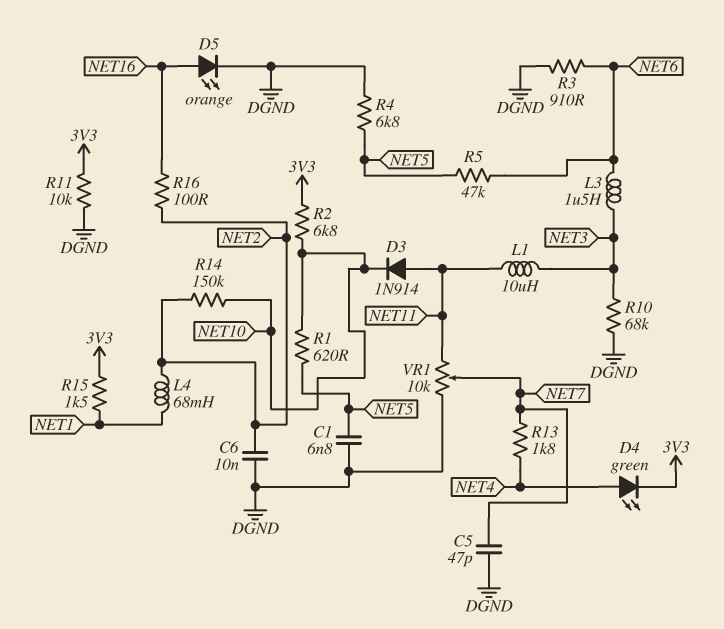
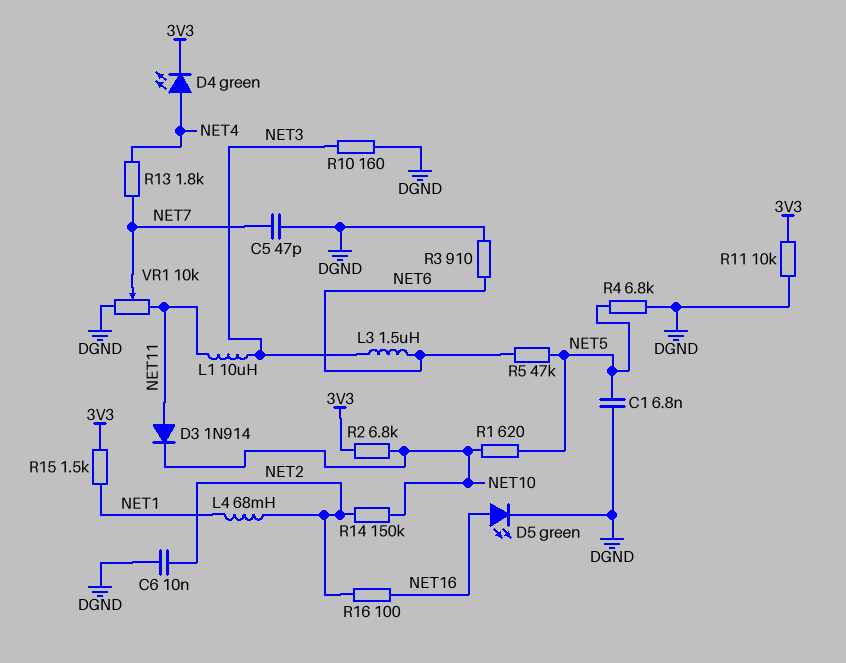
D5: LED orange (A NET16, K DGND) -> LED green (A NET16, K DGND)
R10: 68k (DGND, NET3) -> 160 (DGND, NET3)

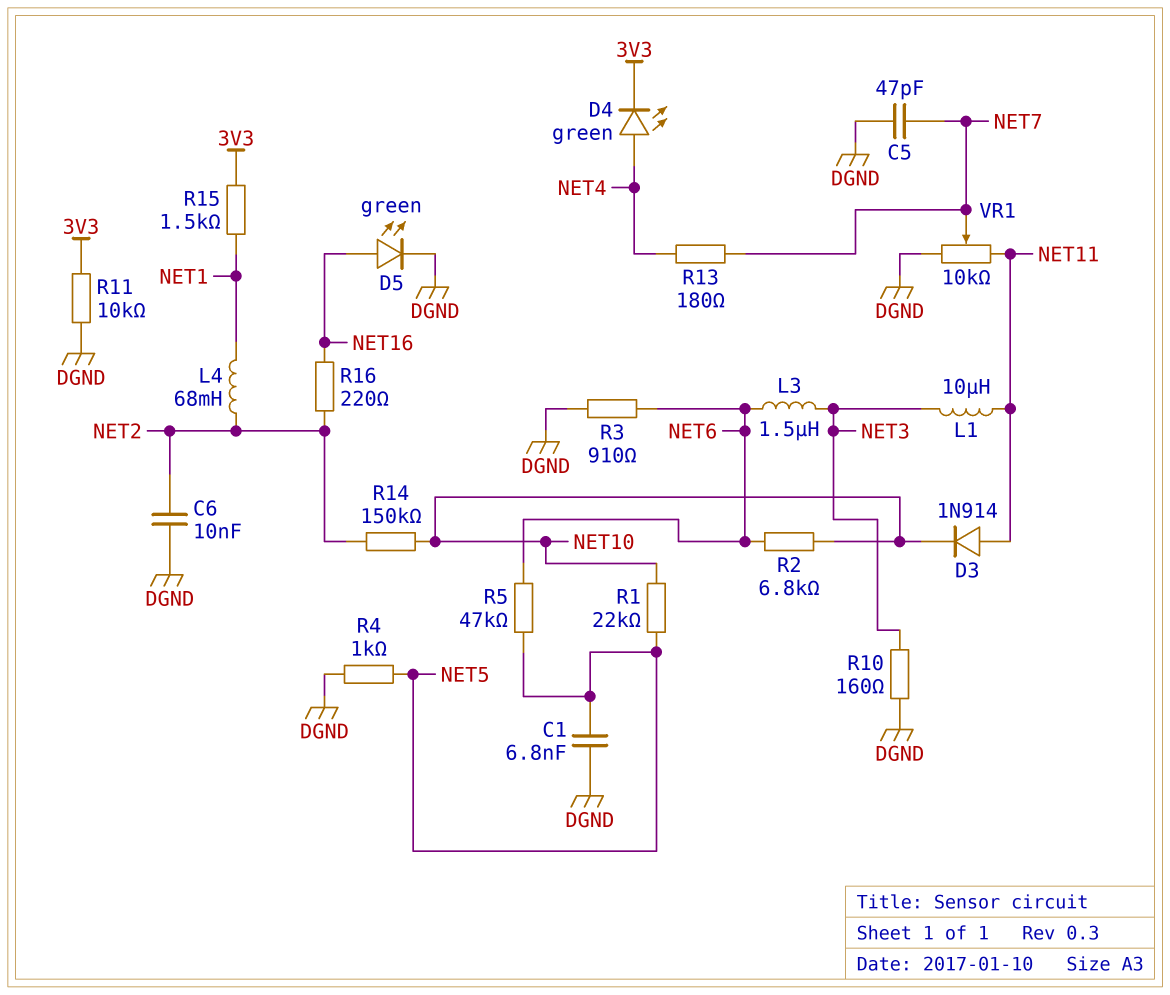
R1: 620 (NET5, NET10) -> 22k (NET5, NET10)
R2: 6.8k (3V3, NET10) -> 6.8k (NET6, NET10)
R4: 6.8k (DGND, NET5) -> 1k (DGND, NET5)
R13: 1.8k (NET4, NET7) -> 180 (NET4, NET7)
R16: 100 (NET2, NET16) -> 220 (NET2, NET16)

